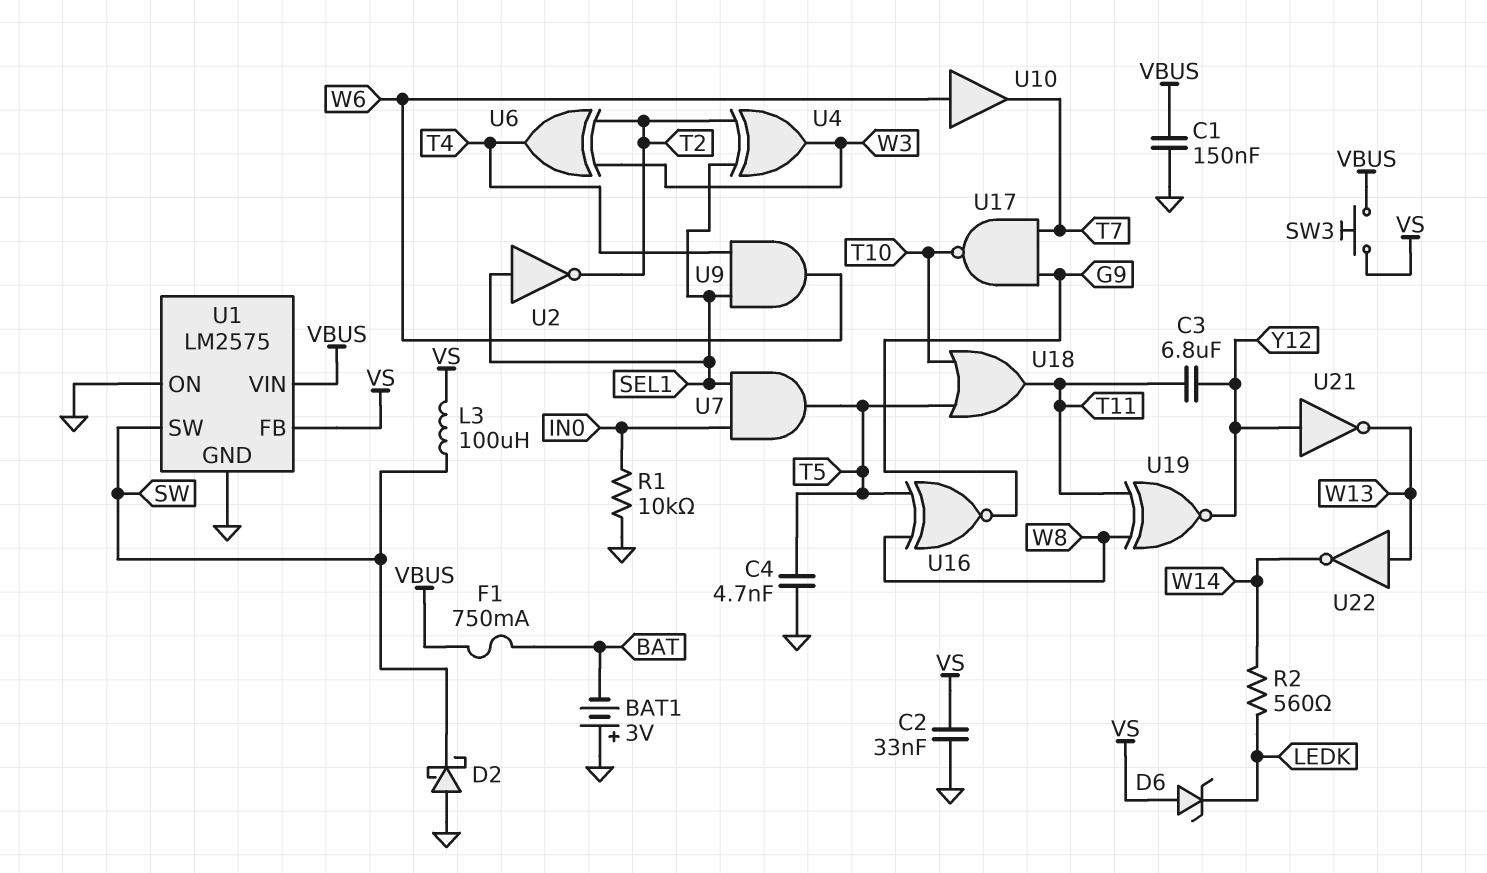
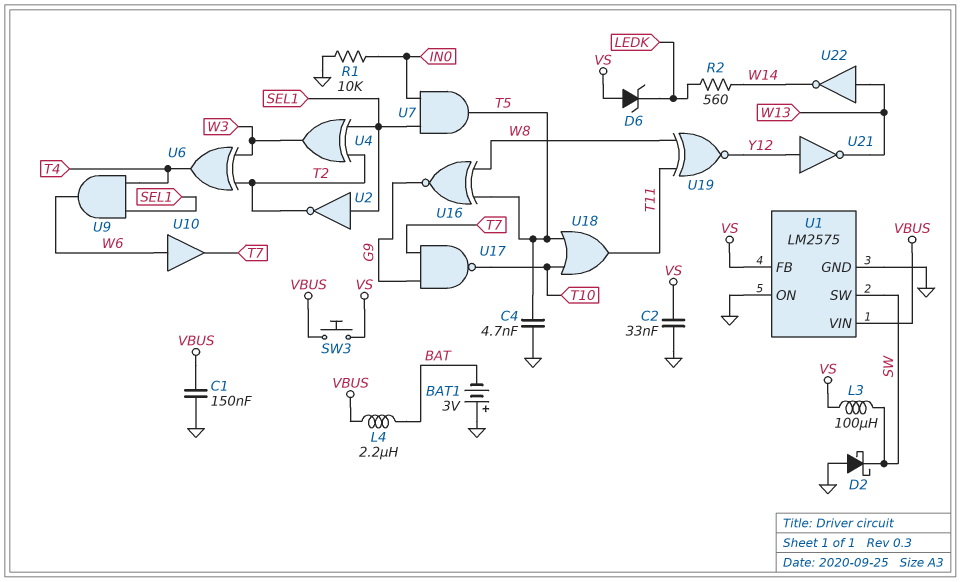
C3: 6.8uF (T11, Y12) -> none
F1: 750mA (BAT, VBUS) -> none
L4: none -> 2.2uH (BAT, VBUS)

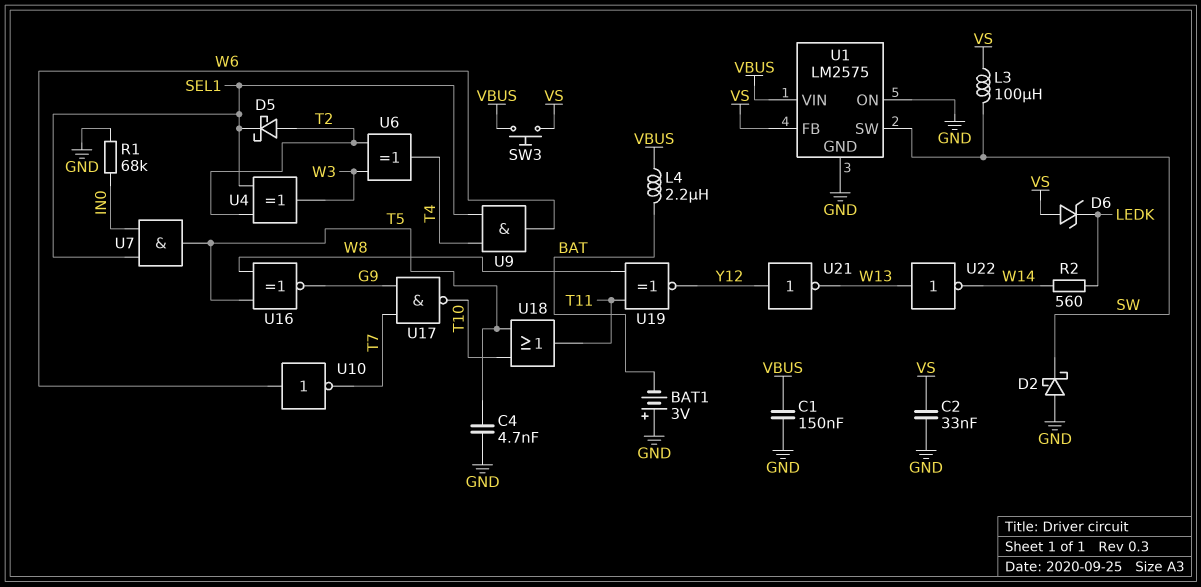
D5: none -> schottky (A T2, K SEL1)
R1: 10k (GND, IN0) -> 68k (GND, IN0)
U2: NOT (in SEL1, out T2) -> none
U10: buffer (in W6, out T7) -> NOT (in W6, out T7)

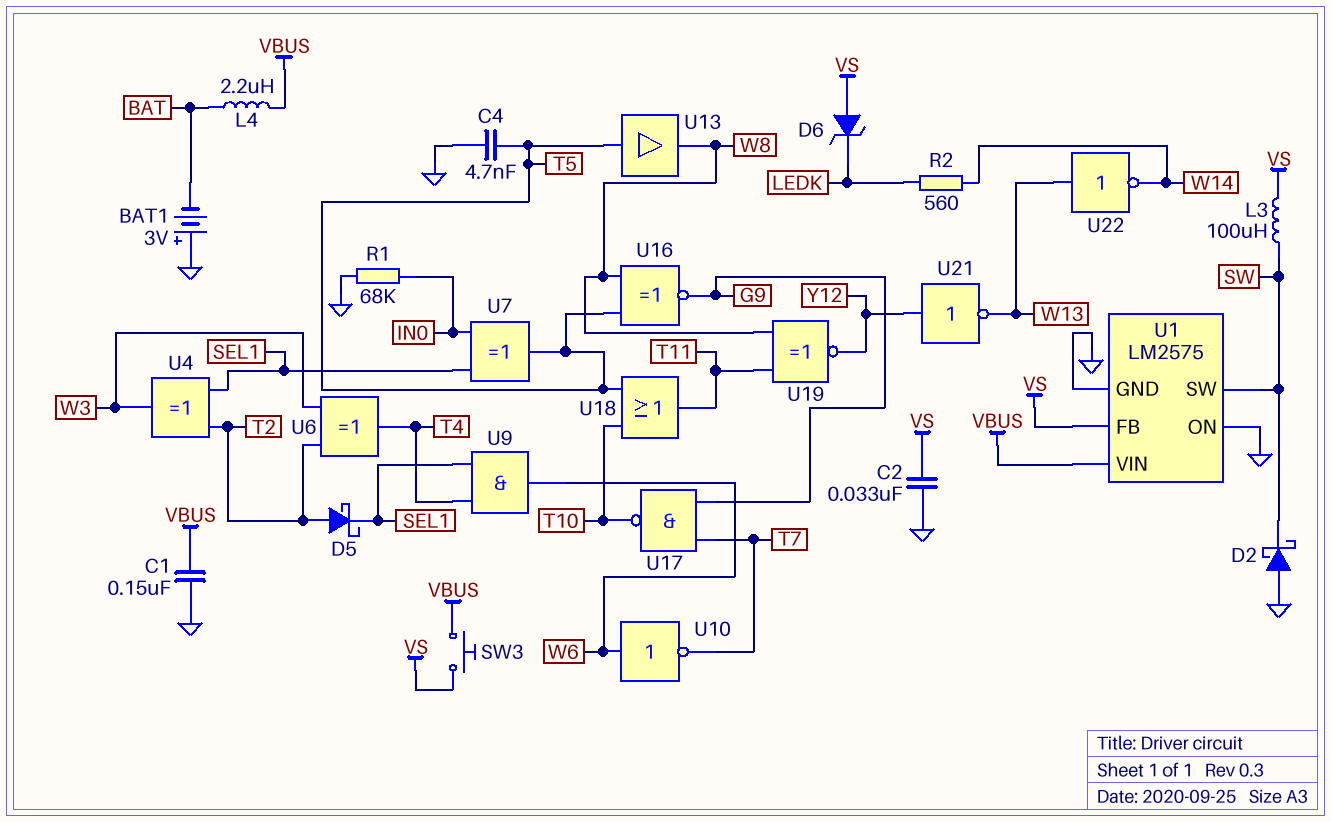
U7: AND (in IN0, in SEL1, out T5) -> XOR (in IN0, in SEL1, out T5)
U13: none -> buffer (in T5, out W8)

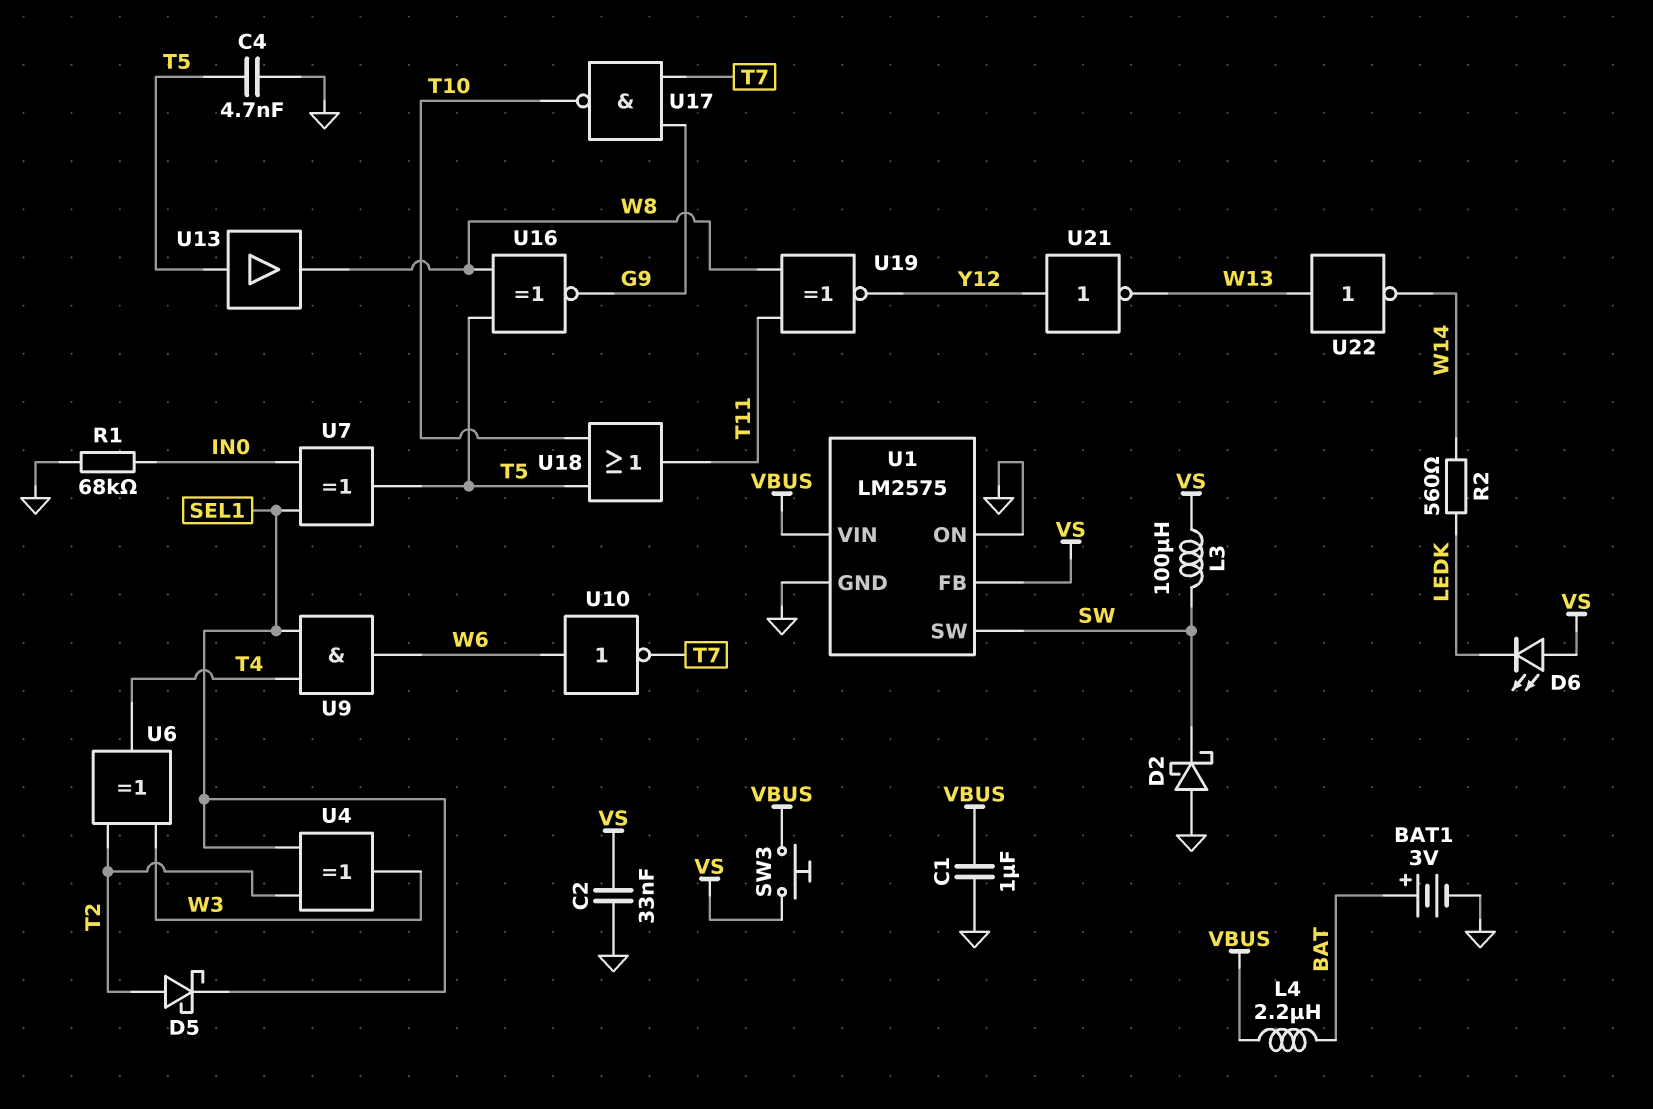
BAT1: 3V (plus GND, minus BAT) -> 3V (plus BAT, minus GND)
C1: 150nF (GND, VBUS) -> 1uF (GND, VBUS)
D6: zener (A VS, K LEDK) -> LED (A VS, K LEDK)

